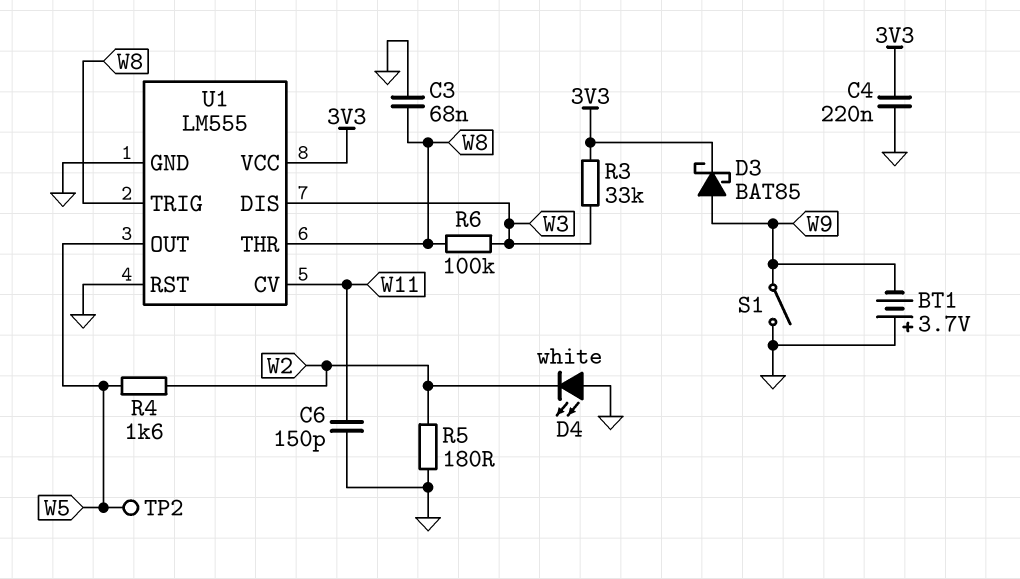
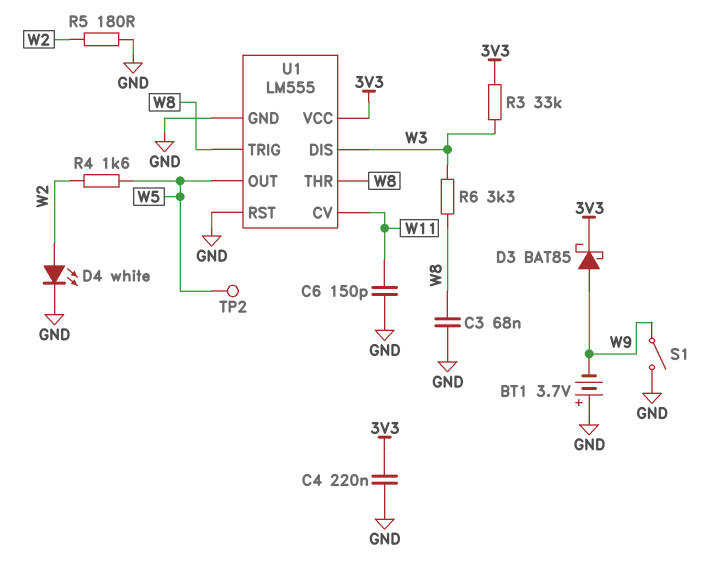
D4: LED white (A GND, K W2) -> LED white (A W2, K GND)
R6: 100k (W3, W8) -> 3.3k (W3, W8)

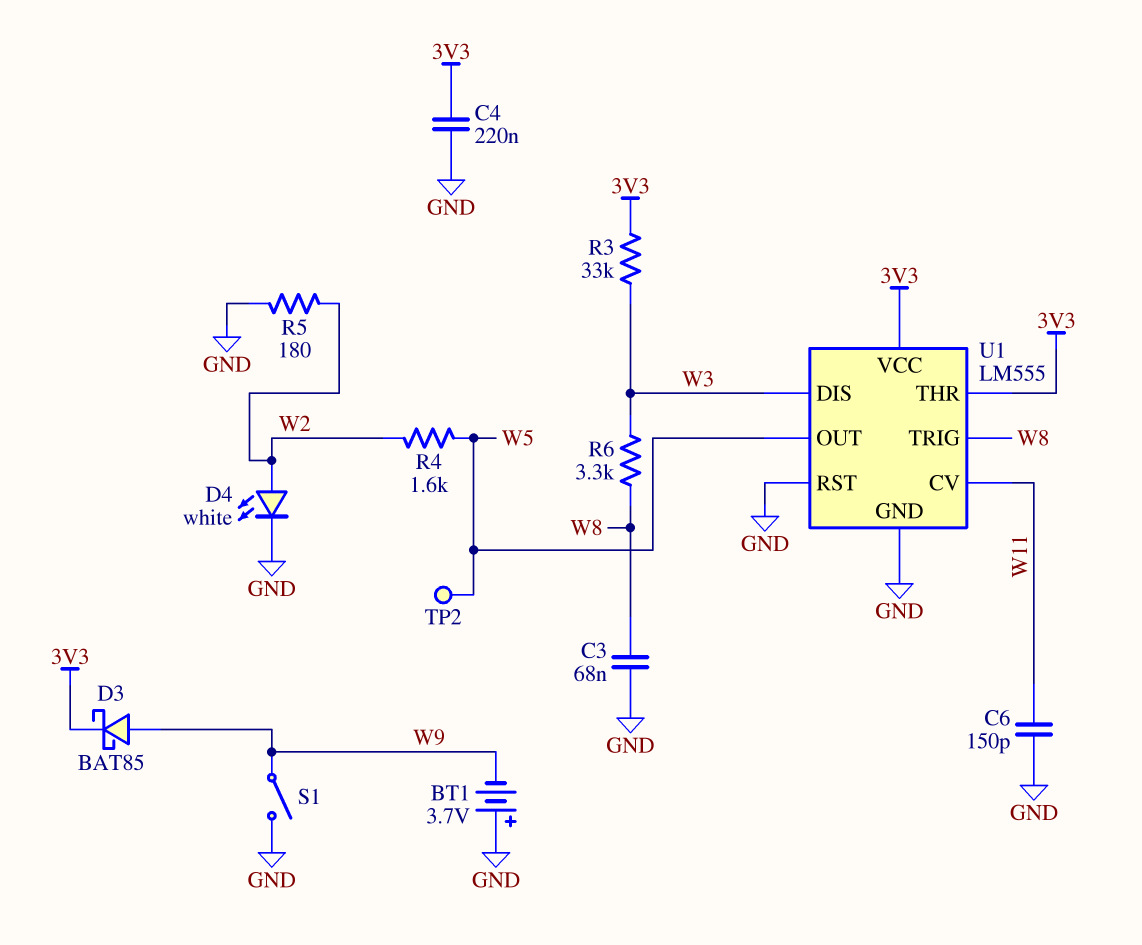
U1 pin THR: W8 -> 3V3

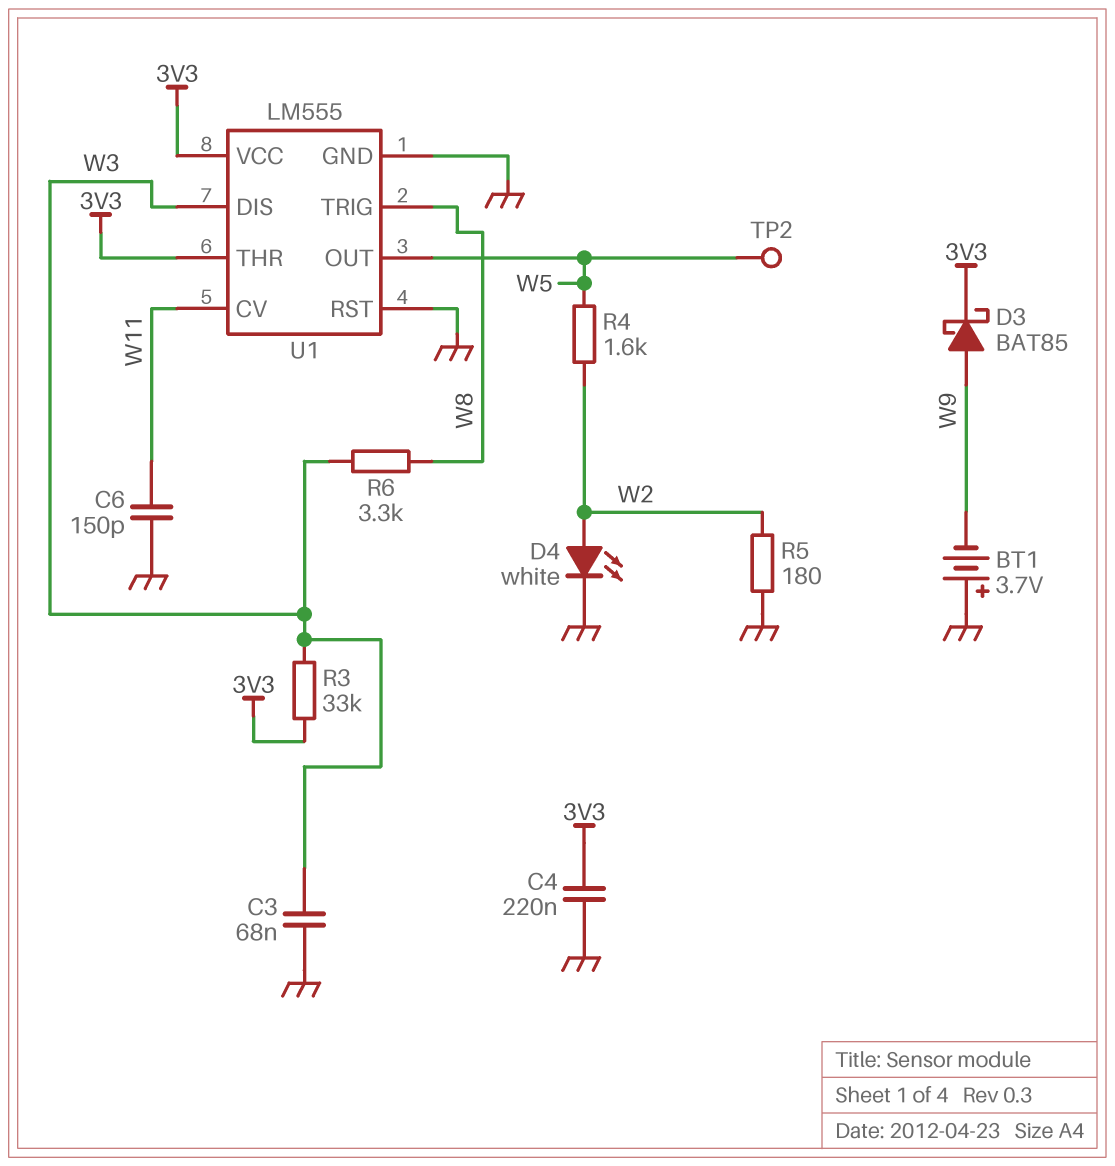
C3: 68nF (GND, W8) -> 68nF (GND, W3)
S1: switch (GND, W9) -> none

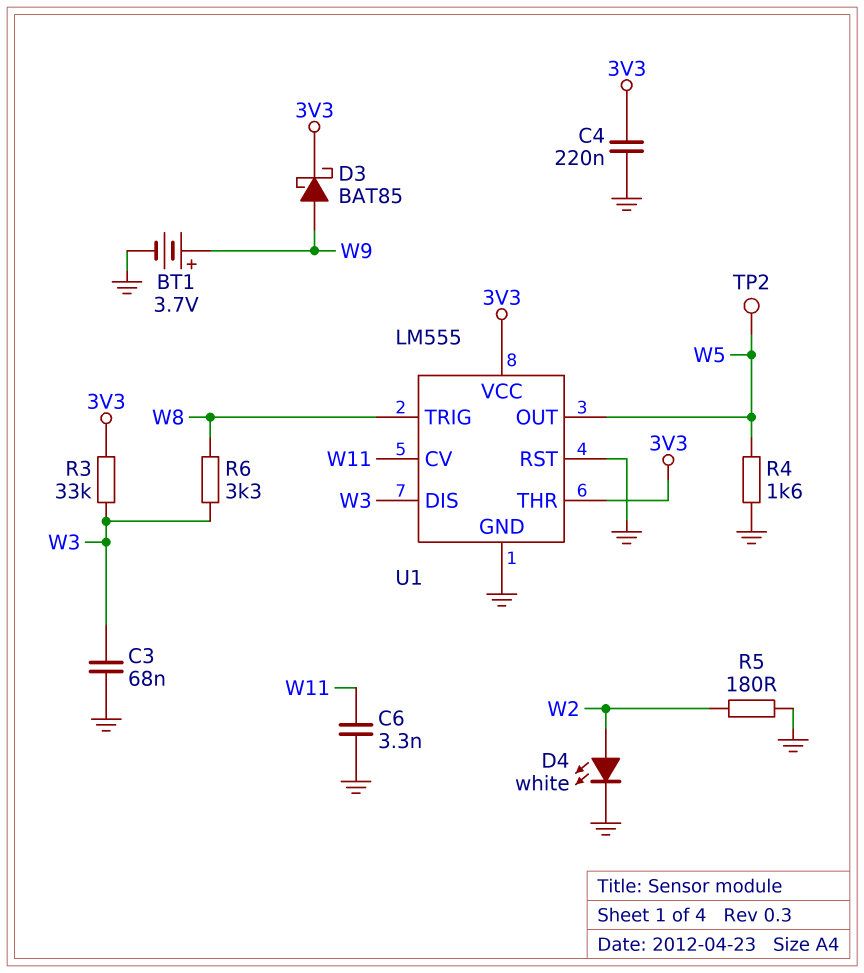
BT1: 3.7V (plus GND, minus W9) -> 3.7V (plus W9, minus GND)
C6: 150pF (GND, W11) -> 3.3nF (GND, W11)
R4: 1.6k (W2, W5) -> 1.6k (GND, W5)

